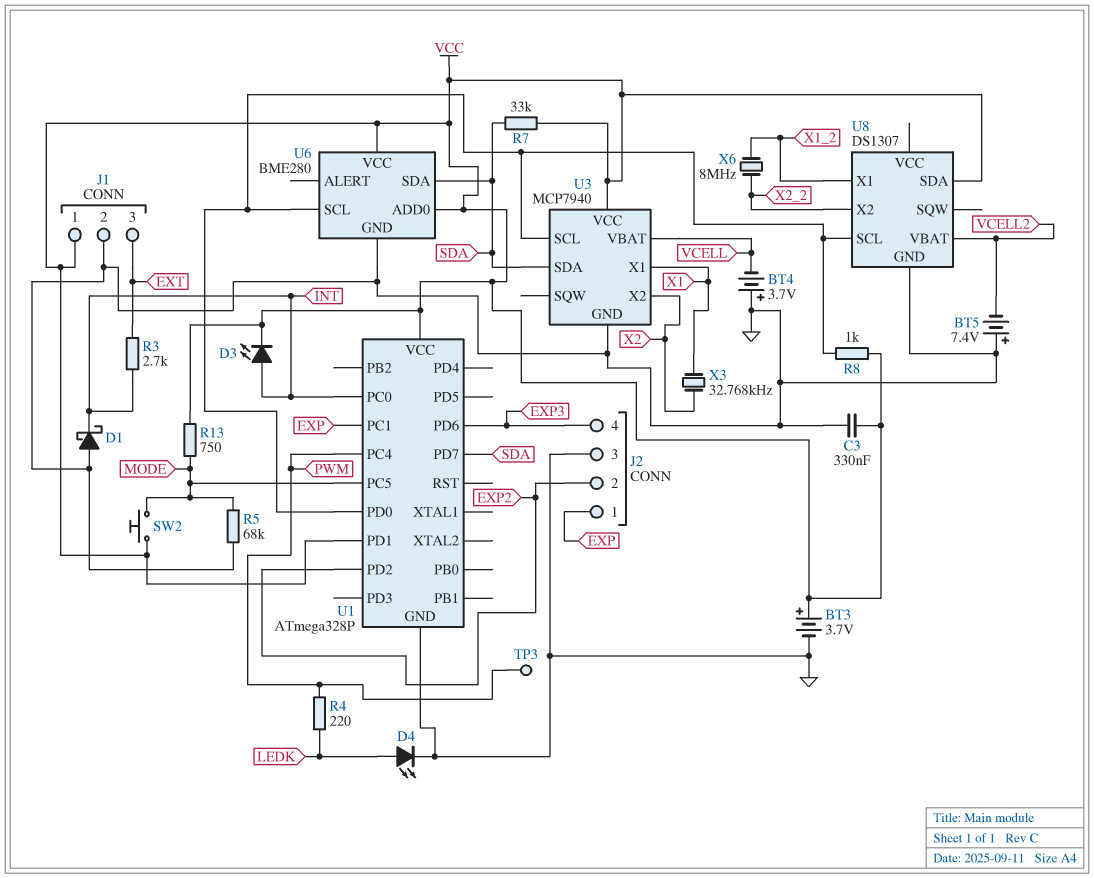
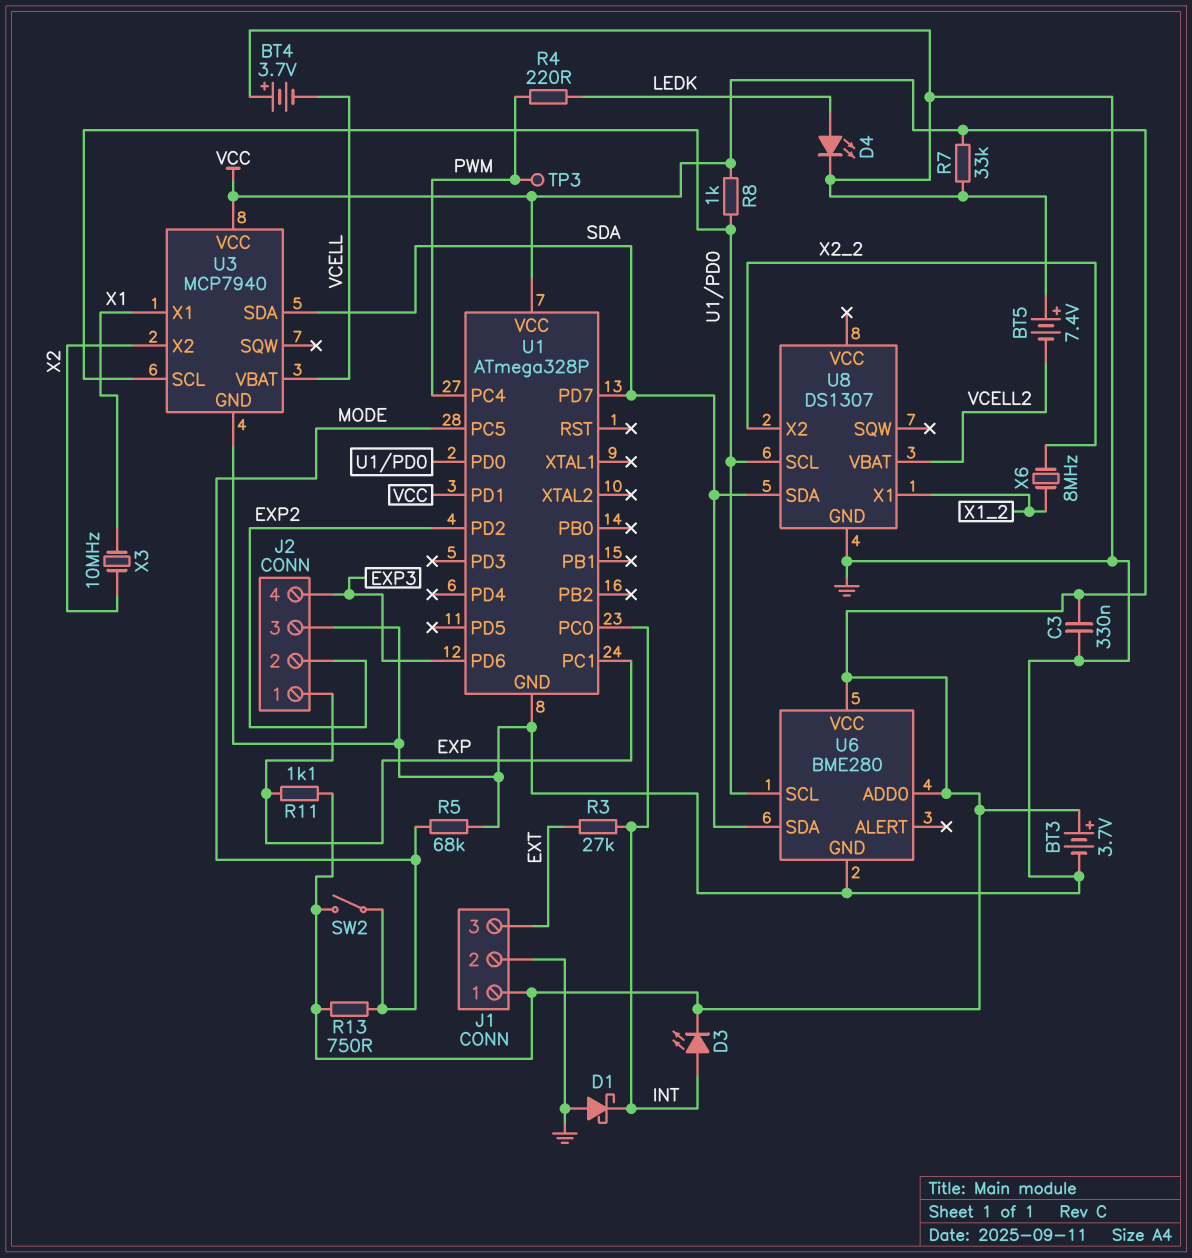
R3: 2.7k (EXT, INT) -> 27k (EXT, INT)
R7: 33k (SDA, VCC) -> 33k (GND, VCC)
R11: none -> 1.1k (EXP, VCC)
SW2: button (MODE, VCC) -> switch (MODE, VCC)
U8 pin SDA: VCC -> SDA
X3: 32.768kHz (X1, X2) -> 10MHz (X1, X2)

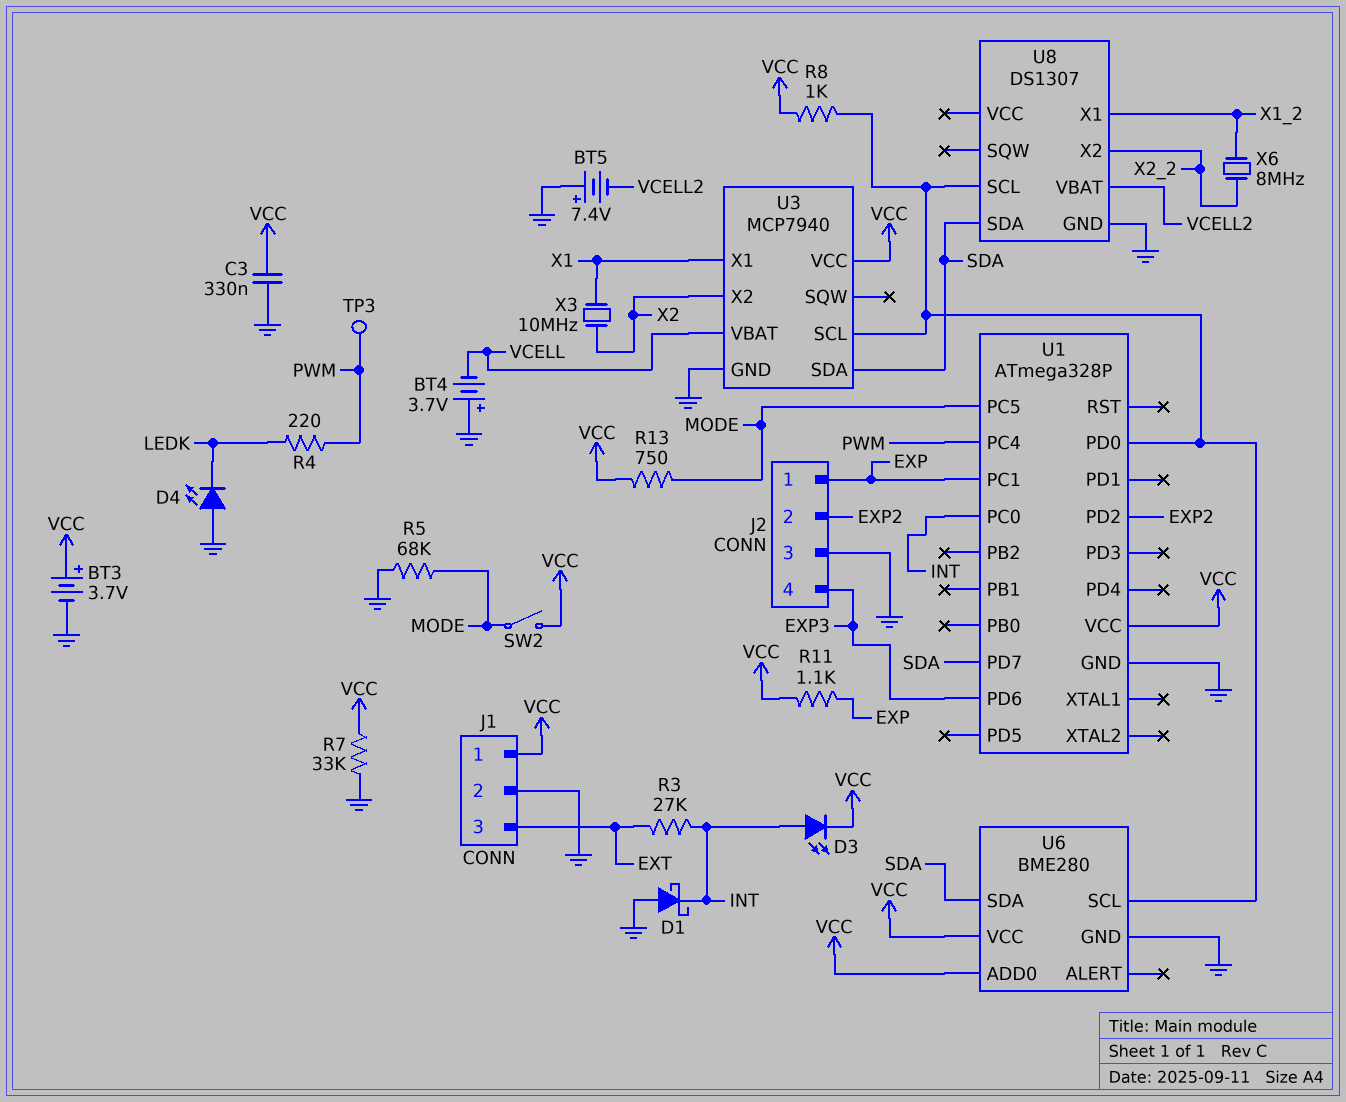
D4: LED (A LEDK, K GND) -> LED (A GND, K LEDK)
U1 pin PD1: VCC -> none

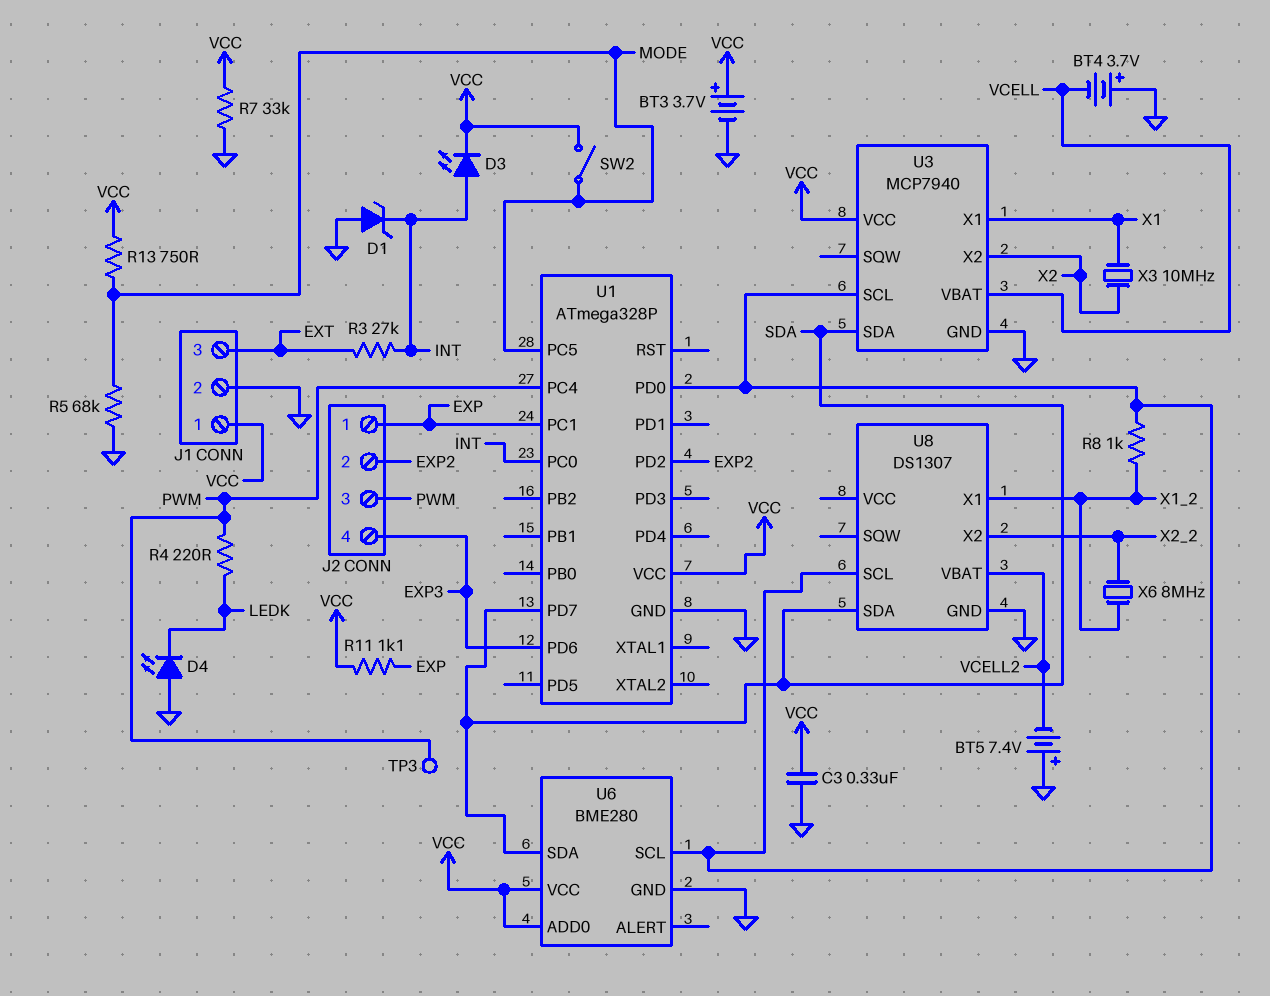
D1: schottky (A GND, K INT) -> zener (A GND, K INT)
J2 pin 3: GND -> PWM
R8: 1k (U1/PD0, VCC) -> 1k (U1/PD0, X1_2)

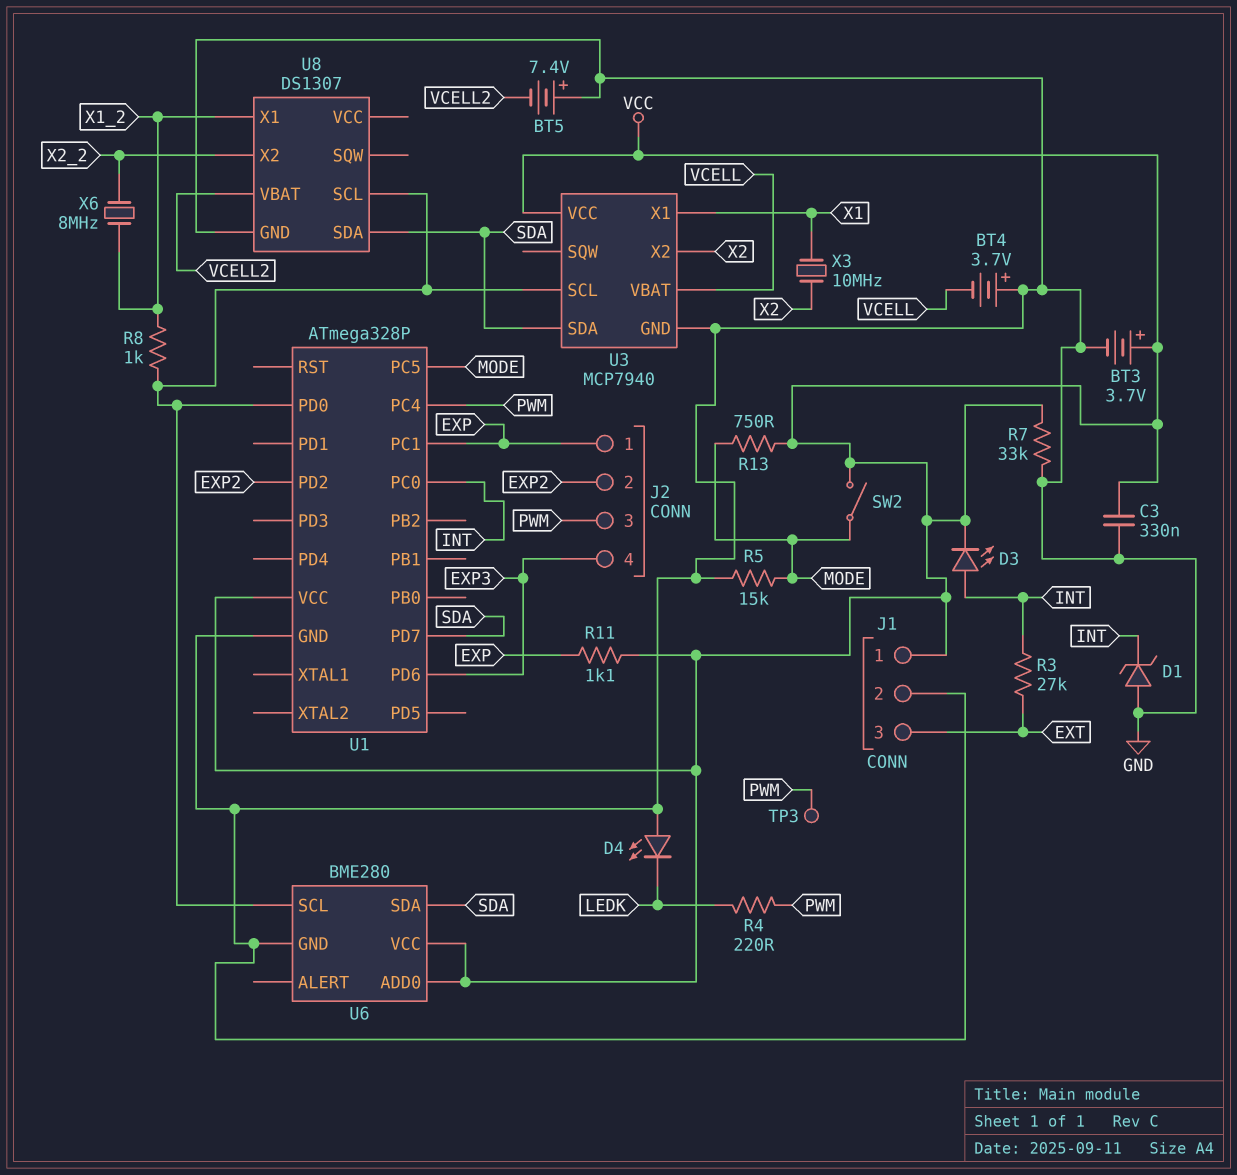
R5: 68k (GND, MODE) -> 15k (GND, MODE)

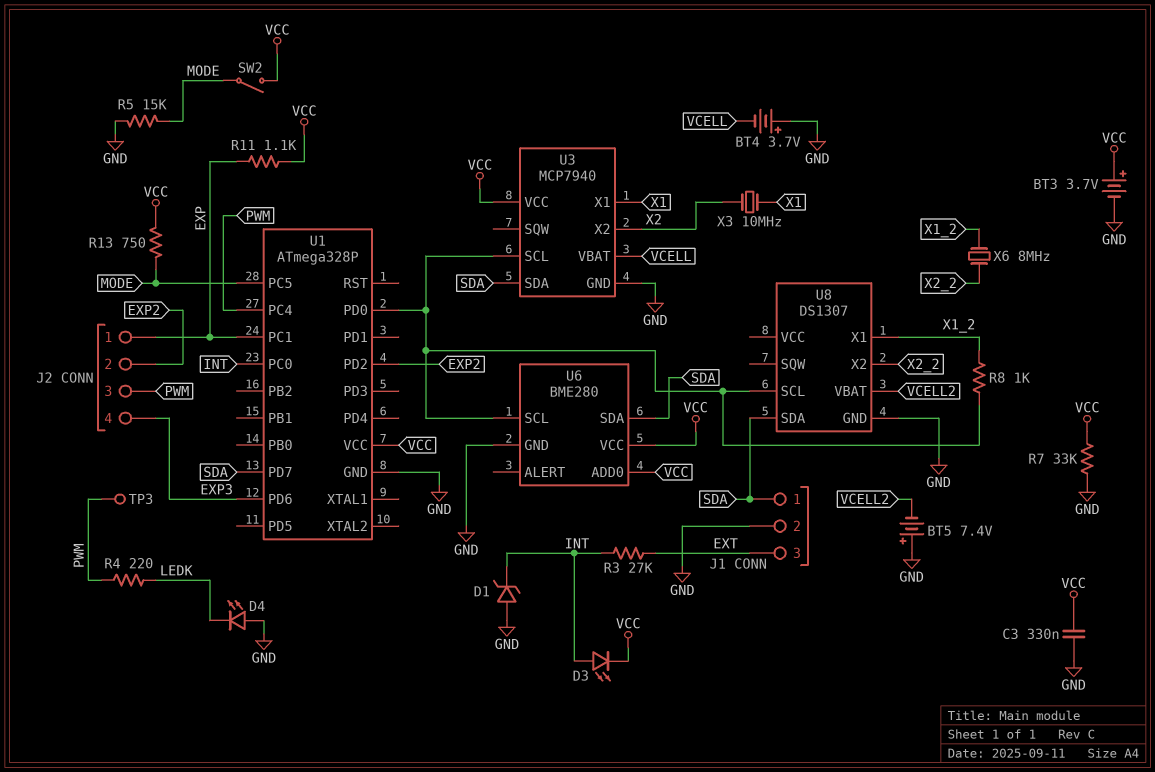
J1 pin 1: VCC -> SDA

